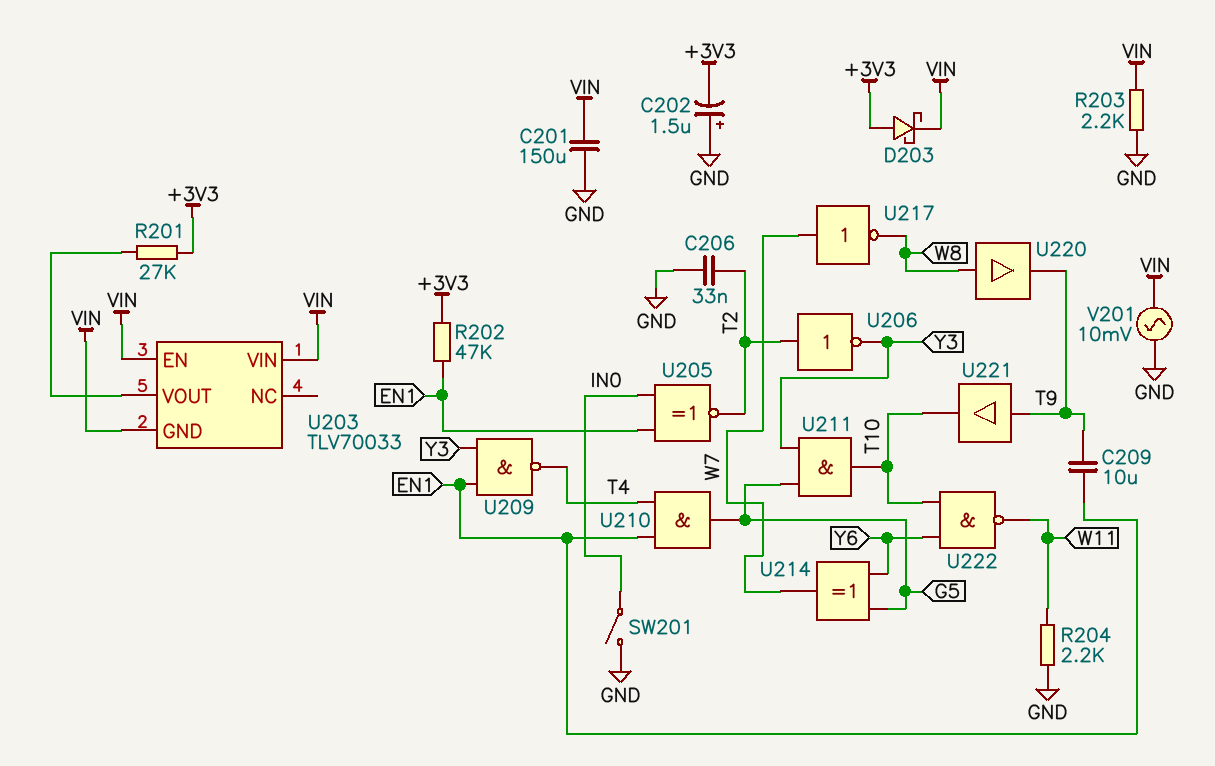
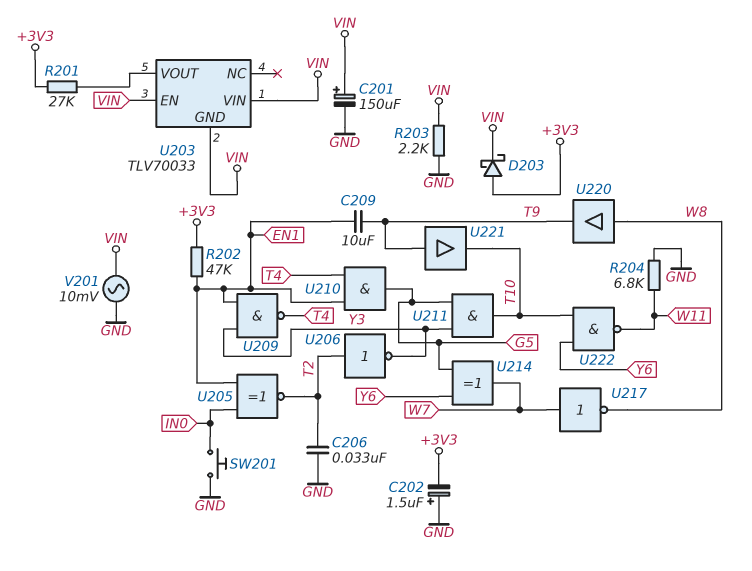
C201: 150uF (GND, VIN) -> 150uF (plus VIN, minus GND)
R204: 2.2k (GND, W11) -> 6.8k (GND, W11)
SW201: switch (GND, IN0) -> button (GND, IN0)

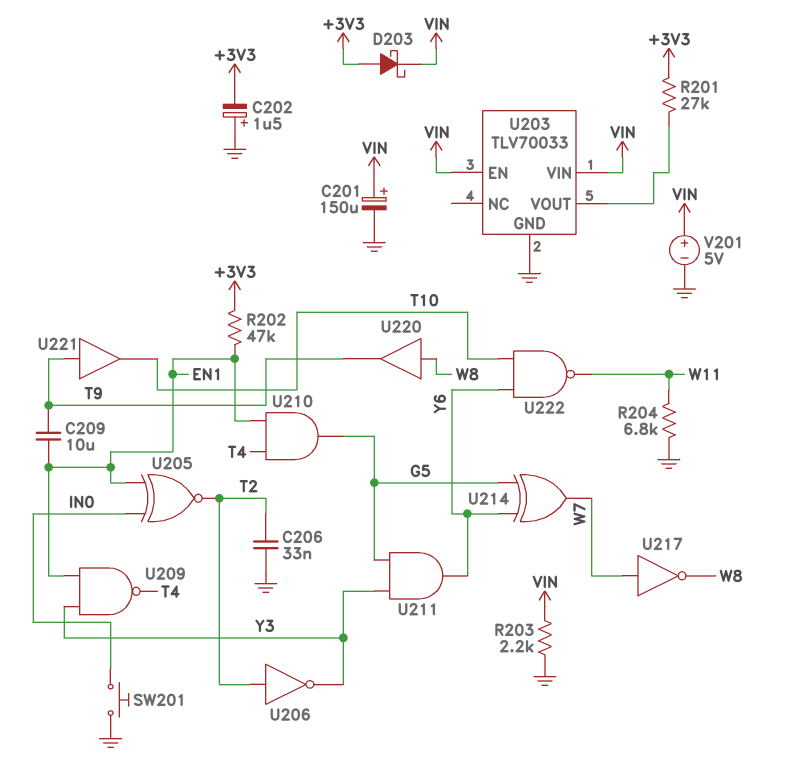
U203 pin GND: VIN -> GND
U211: AND (in G5, in Y3, out T10) -> AND (in G5, in Y3, out Y6)
V201: AC 10mV (GND, VIN) -> 5V (plus VIN, minus GND)

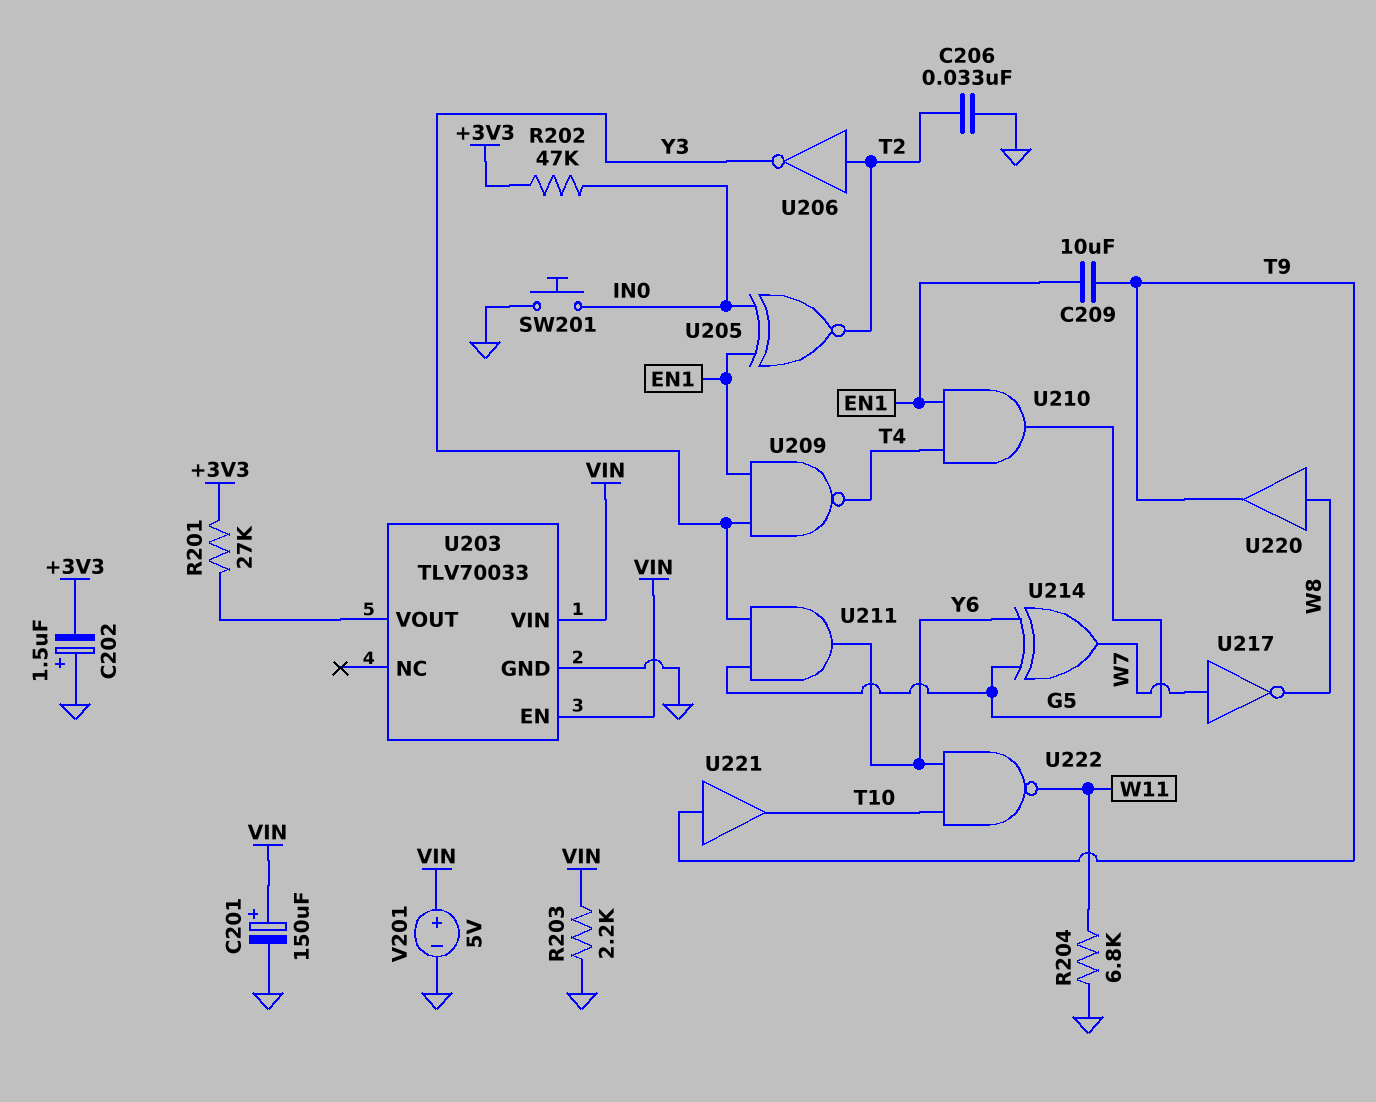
D203: schottky (A +3V3, K VIN) -> none
R202: 47k (+3V3, EN1) -> 47k (+3V3, IN0)

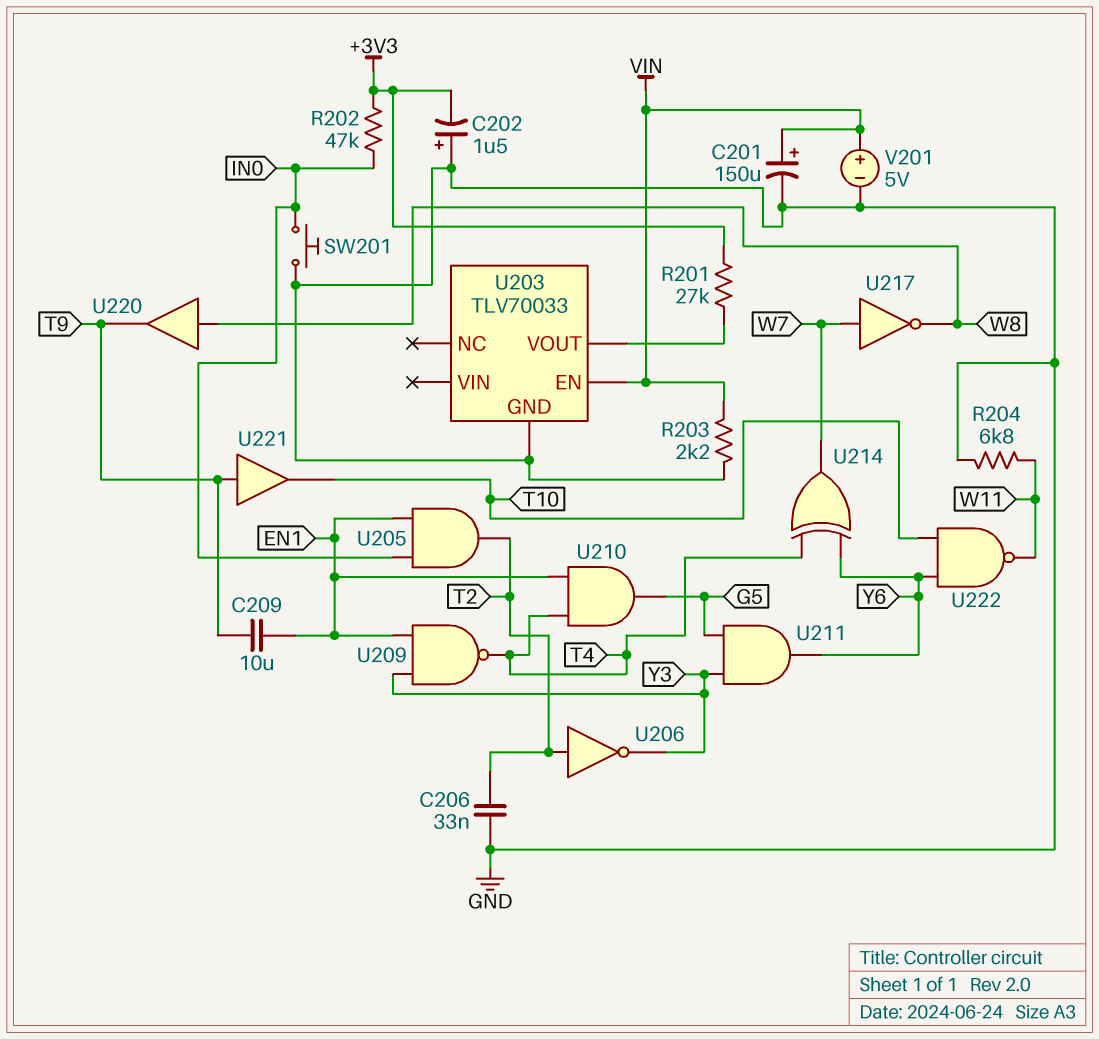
U203 pin VIN: VIN -> none
U205: XNOR (in EN1, in IN0, out T2) -> AND (in EN1, in IN0, out T2)
U214: XOR (in G5, in Y6, out W7) -> XOR (in T4, in Y6, out W7)

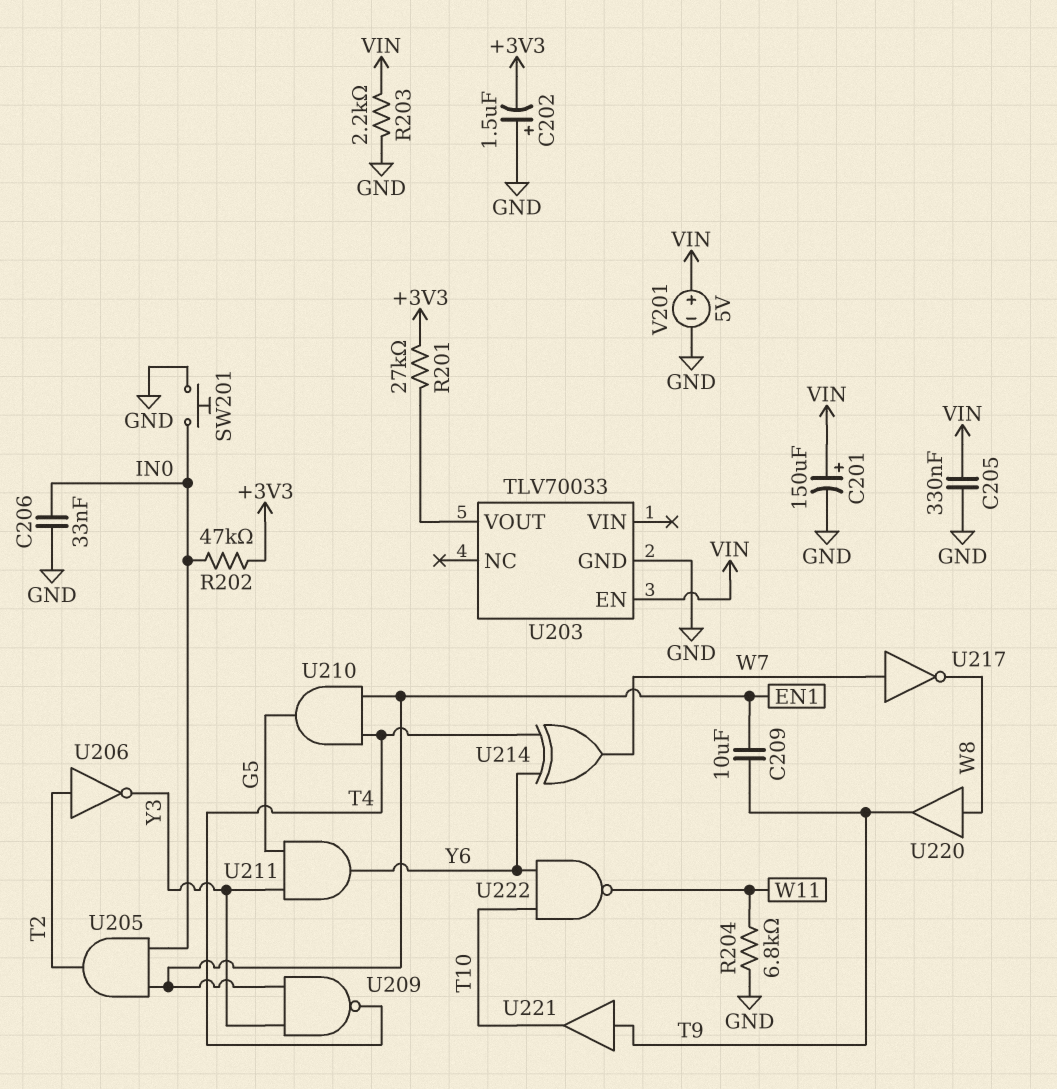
C205: none -> 330nF (GND, VIN)
C206: 33nF (GND, T2) -> 33nF (GND, IN0)

